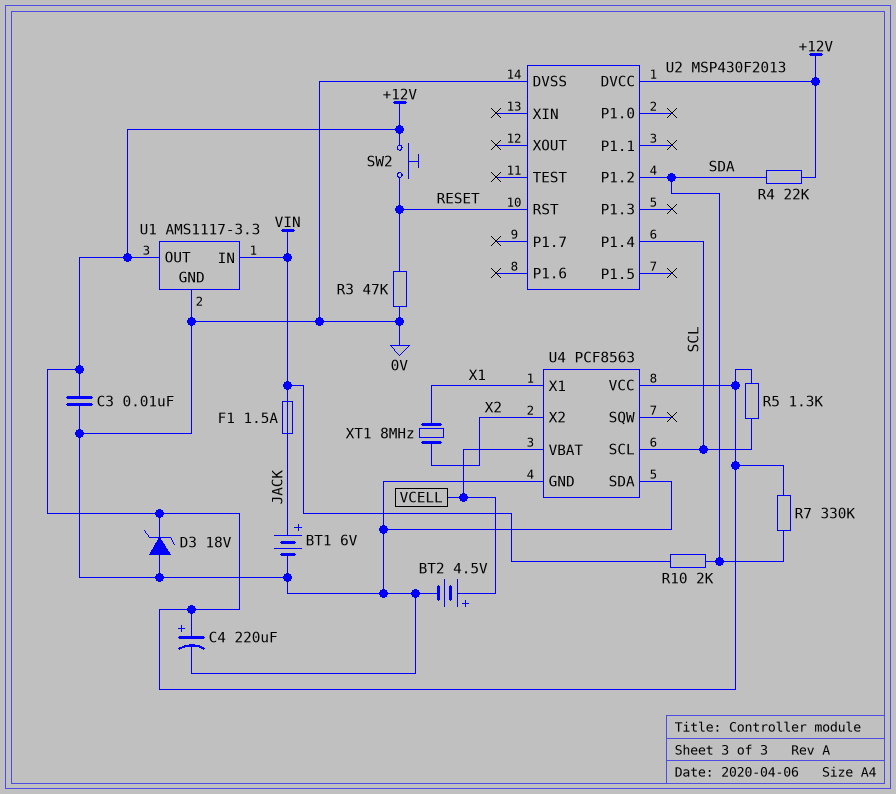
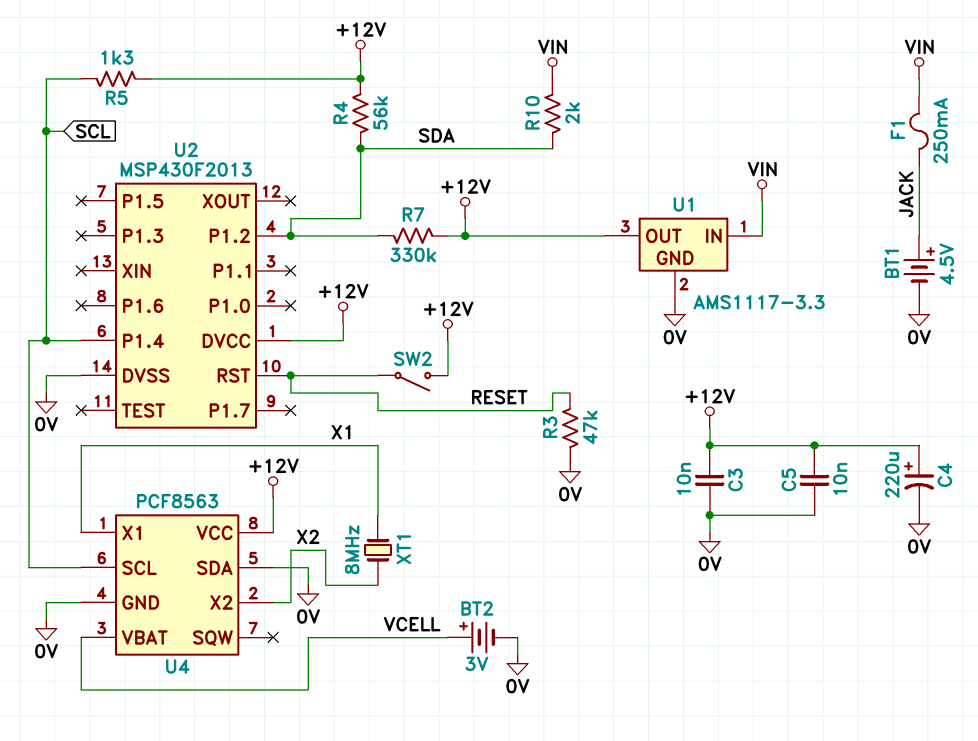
BT1: 6V (plus JACK, minus 0V) -> 4.5V (plus JACK, minus 0V)
BT2: 4.5V (plus VCELL, minus 0V) -> 3V (plus VCELL, minus 0V)
C5: none -> 10nF (+12V, 0V)
D3: zener 18V (A 0V, K +12V) -> none
F1: 1.5A (JACK, VIN) -> 250mA (JACK, VIN)
R4: 22k (+12V, SDA) -> 56k (+12V, SDA)
SW2: button (+12V, RESET) -> switch (+12V, RESET)

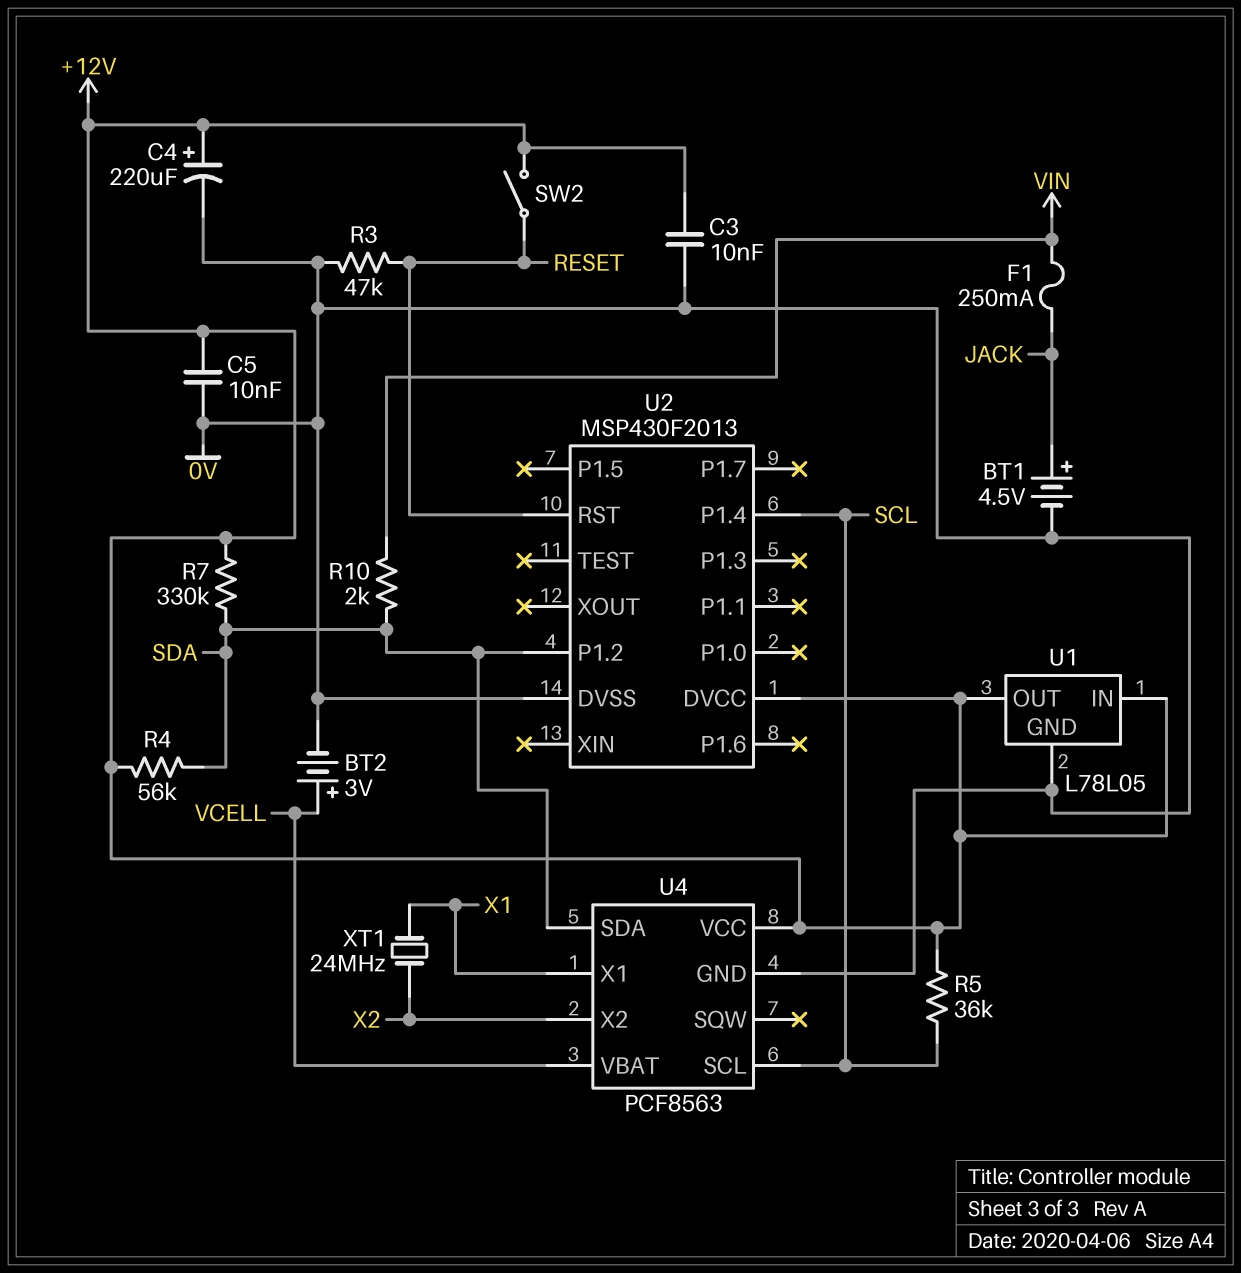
R5: 1.3k (+12V, SCL) -> 36k (+12V, SCL)
U1: AMS1117-3.3 -> L78L05
U1 pin IN: VIN -> +12V
U4 pin SDA: 0V -> SDA
XT1: 8MHz (X1, X2) -> 24MHz (X1, X2)

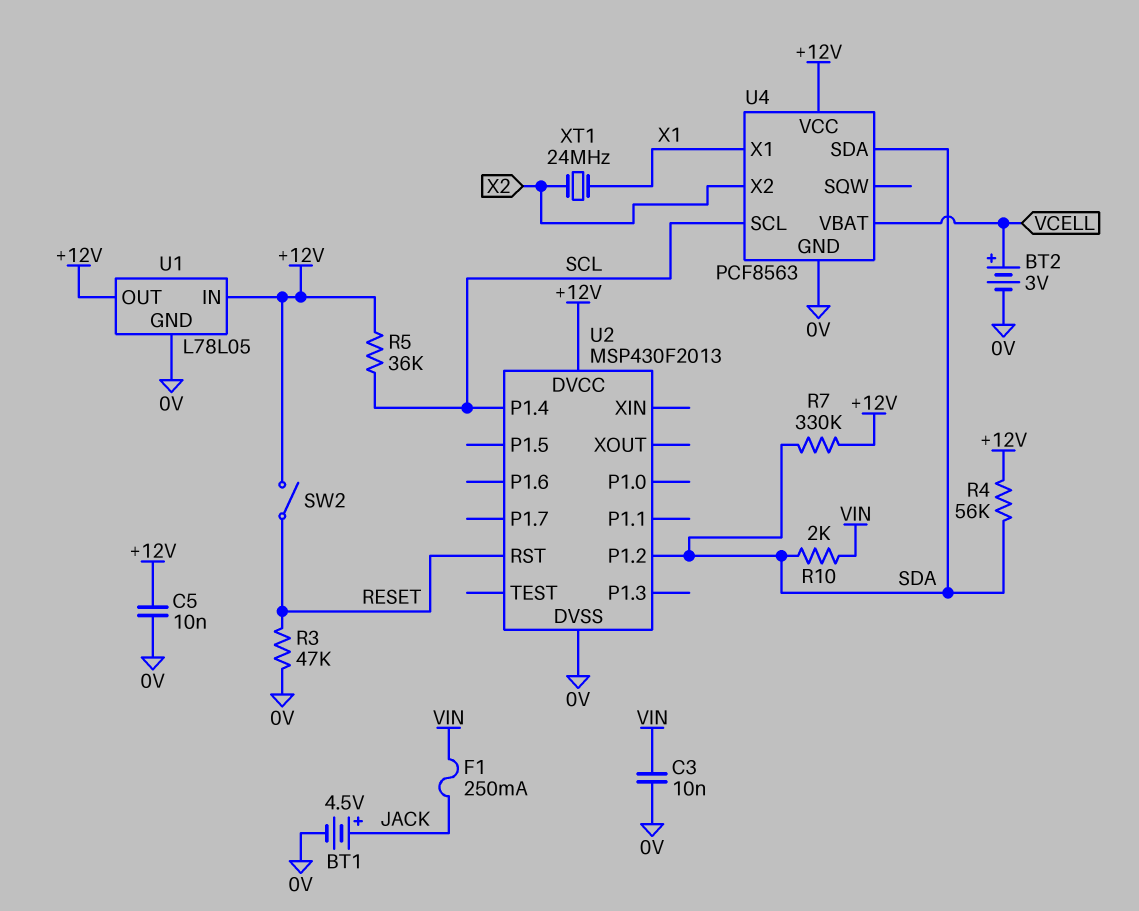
C3: 10nF (+12V, 0V) -> 10nF (0V, VIN)
C4: 220uF (plus +12V, minus 0V) -> none

